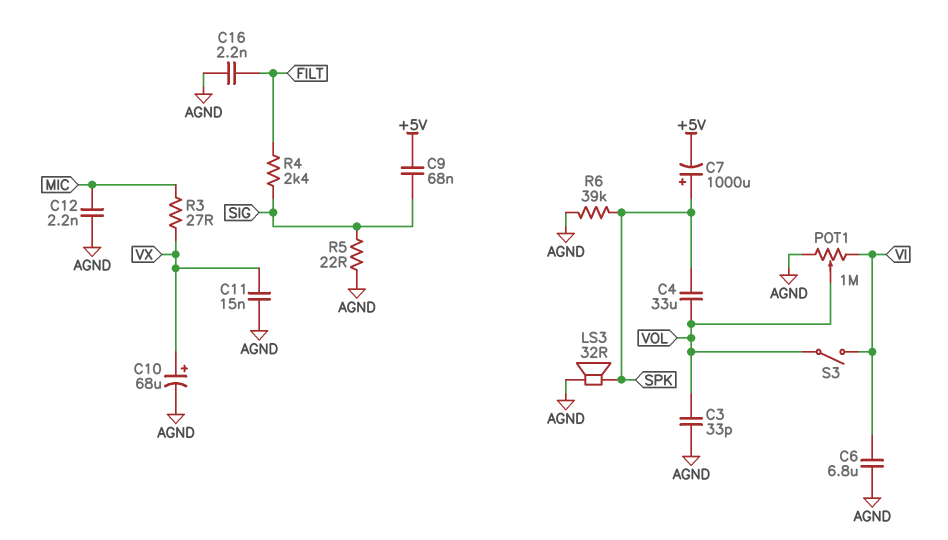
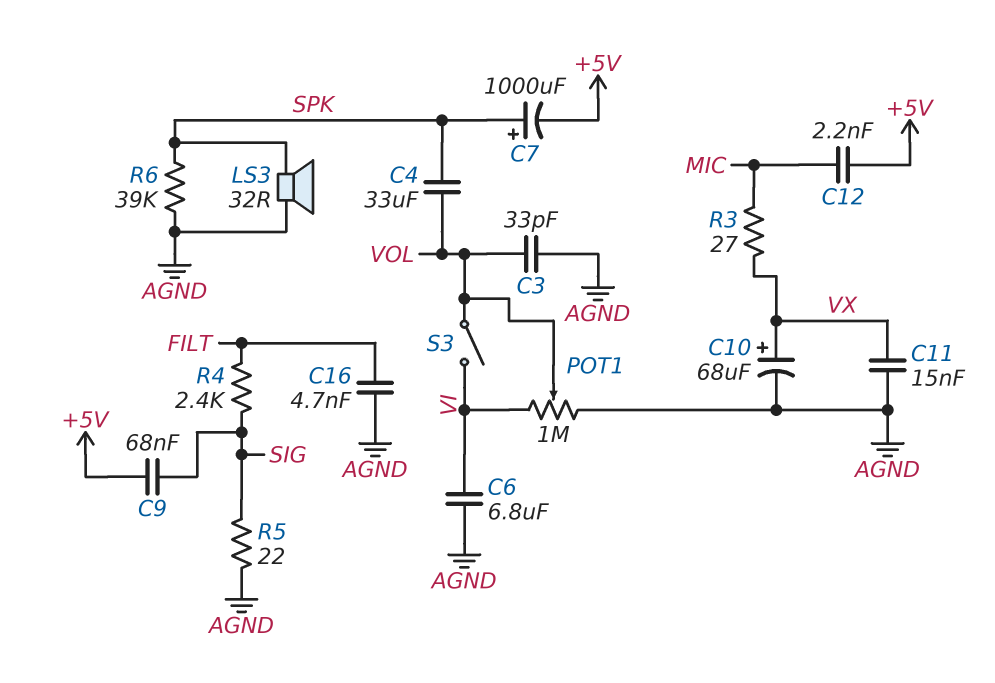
C12: 2.2nF (AGND, MIC) -> 2.2nF (+5V, MIC)
C16: 2.2nF (AGND, FILT) -> 4.7nF (AGND, FILT)

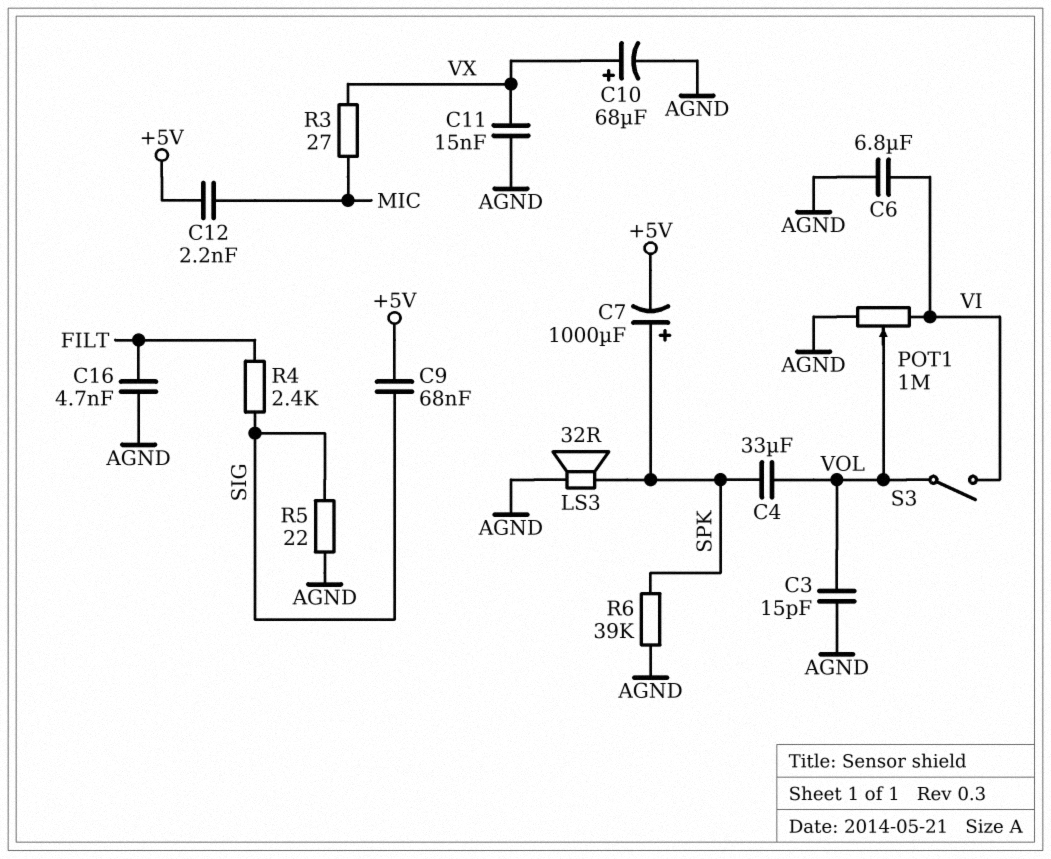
C3: 33pF (AGND, VOL) -> 15pF (AGND, VOL)

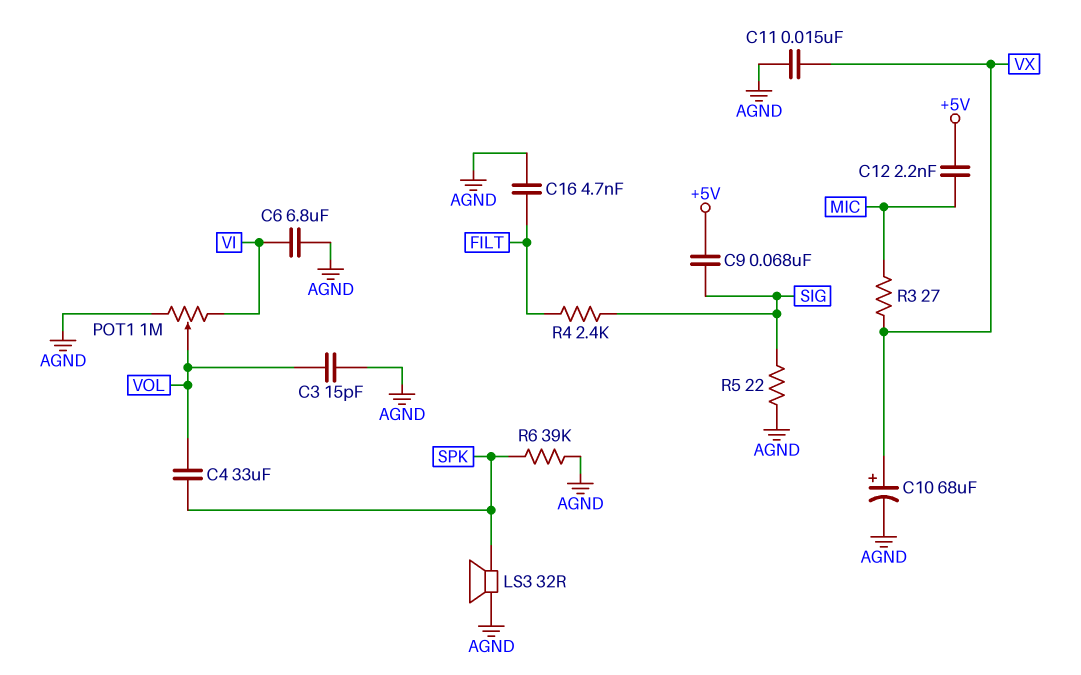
C7: 1000uF (plus SPK, minus +5V) -> none
S3: switch (VI, VOL) -> none

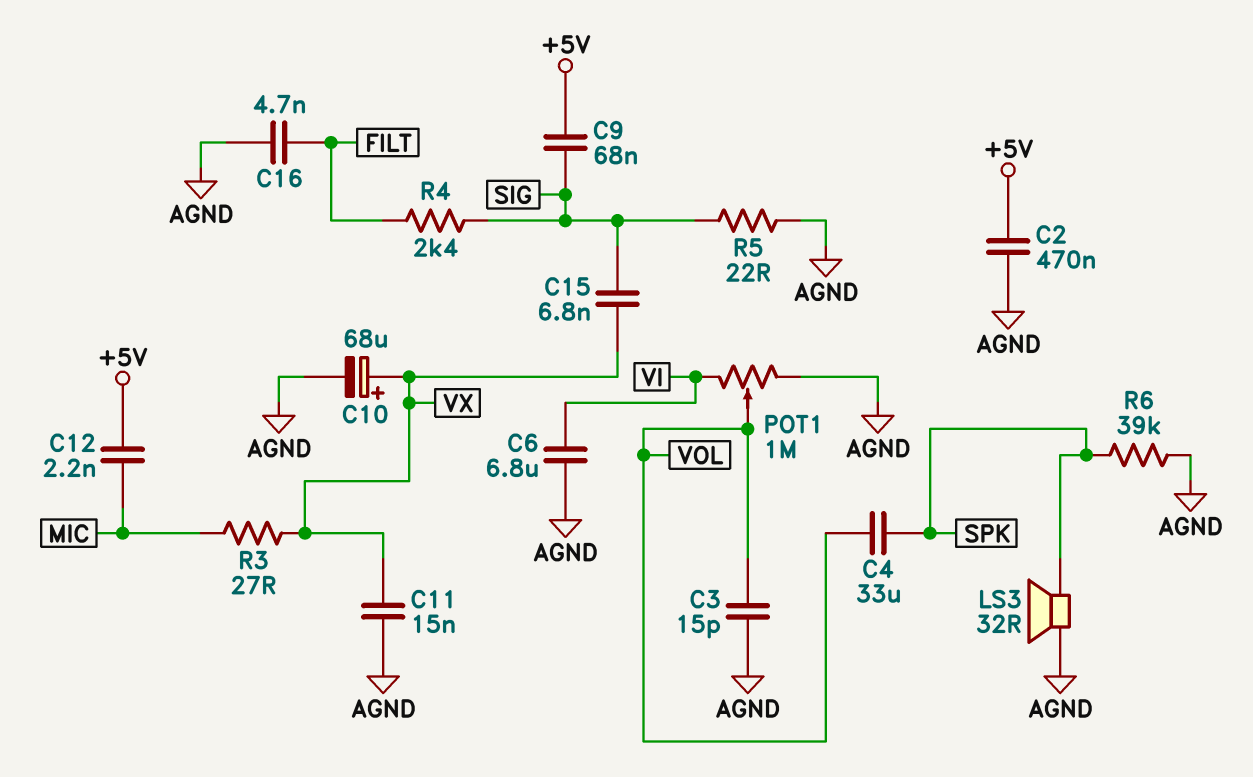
C2: none -> 470nF (+5V, AGND)
C15: none -> 6.8nF (SIG, VX)

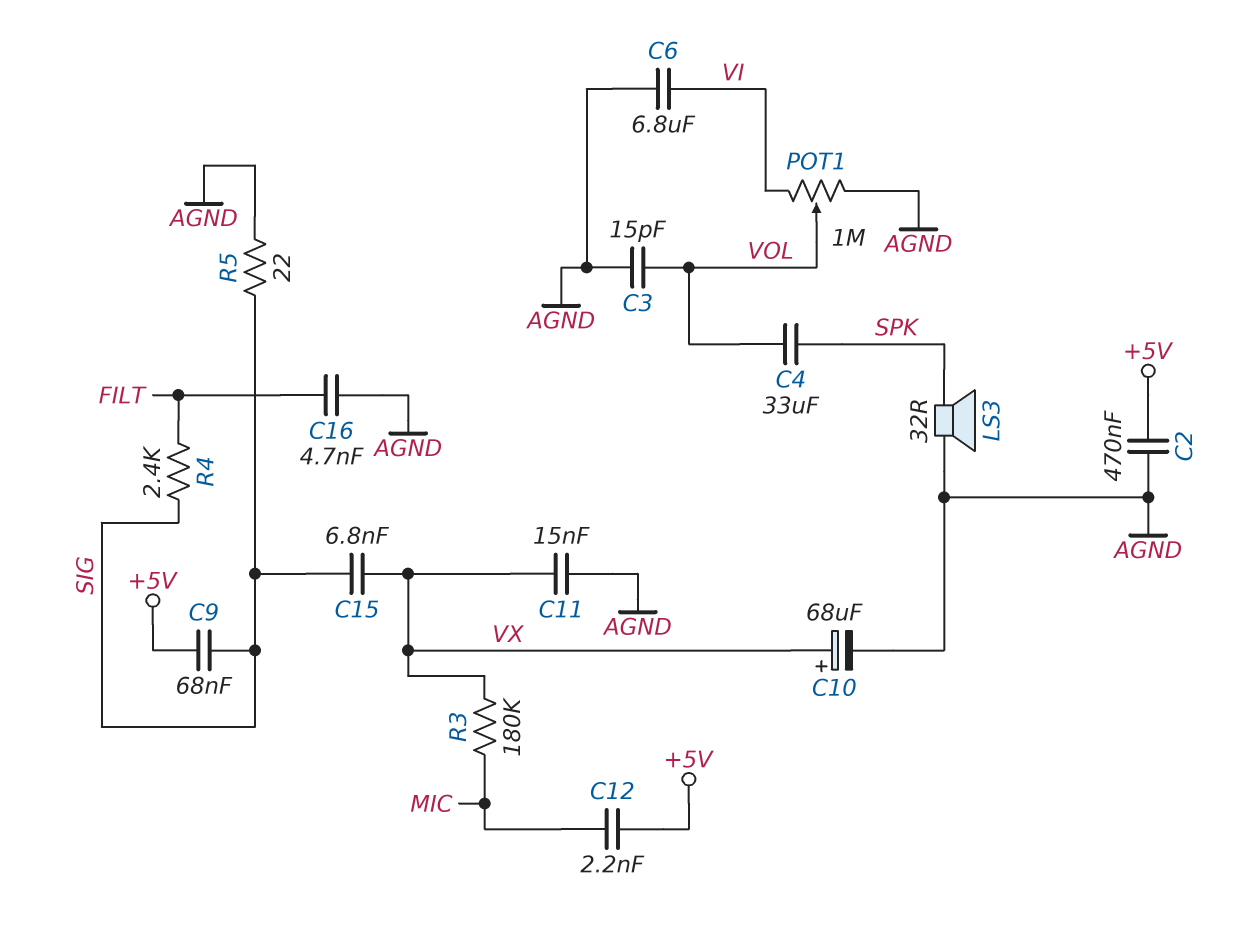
R3: 27 (MIC, VX) -> 180k (MIC, VX)
R6: 39k (AGND, SPK) -> none

